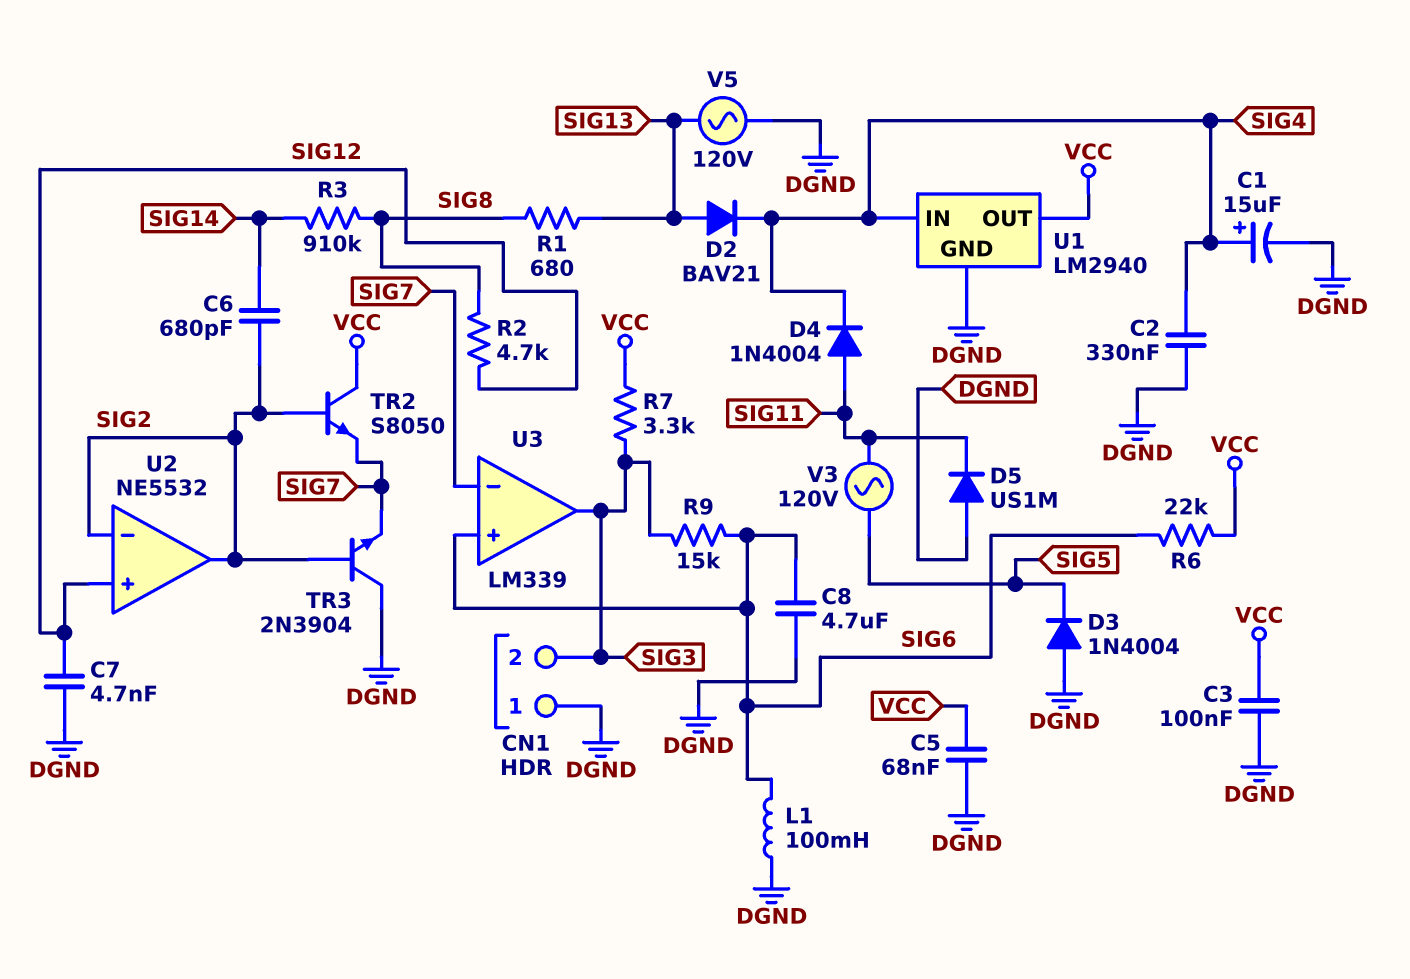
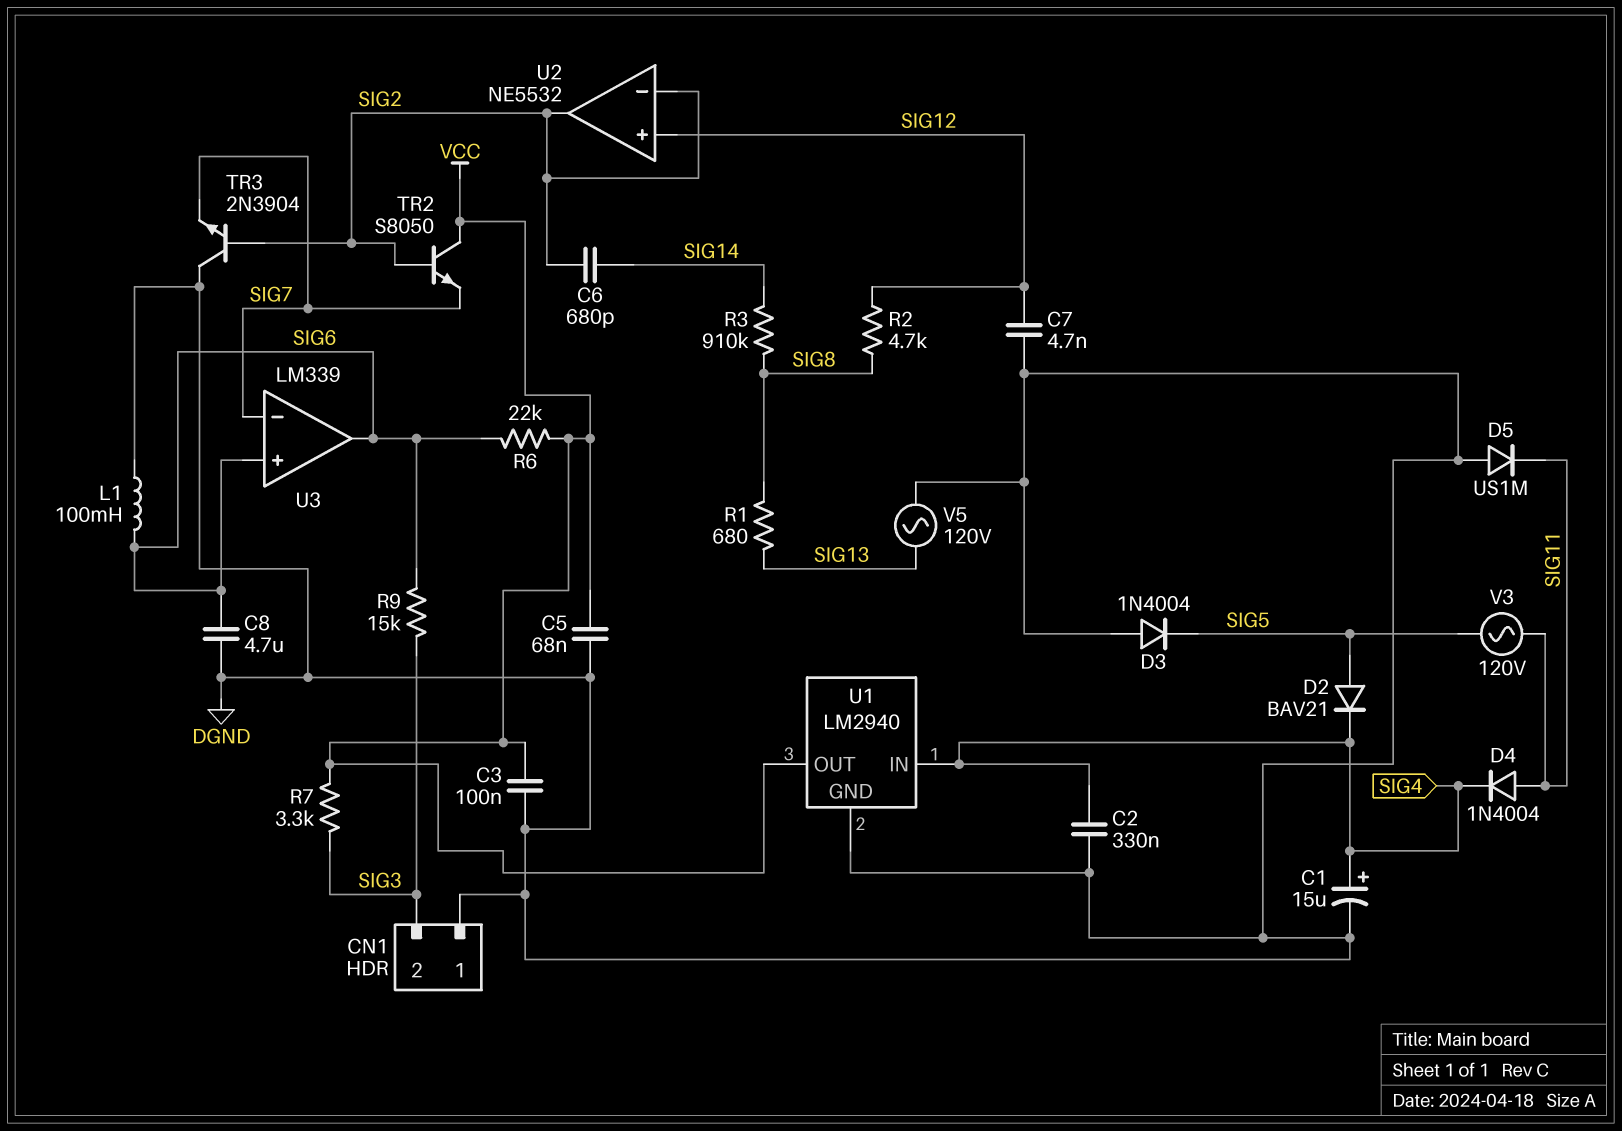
D2: diode BAV21 (A SIG13, K SIG4) -> diode BAV21 (A SIG5, K SIG4)
U3 pin out: SIG3 -> SIG6

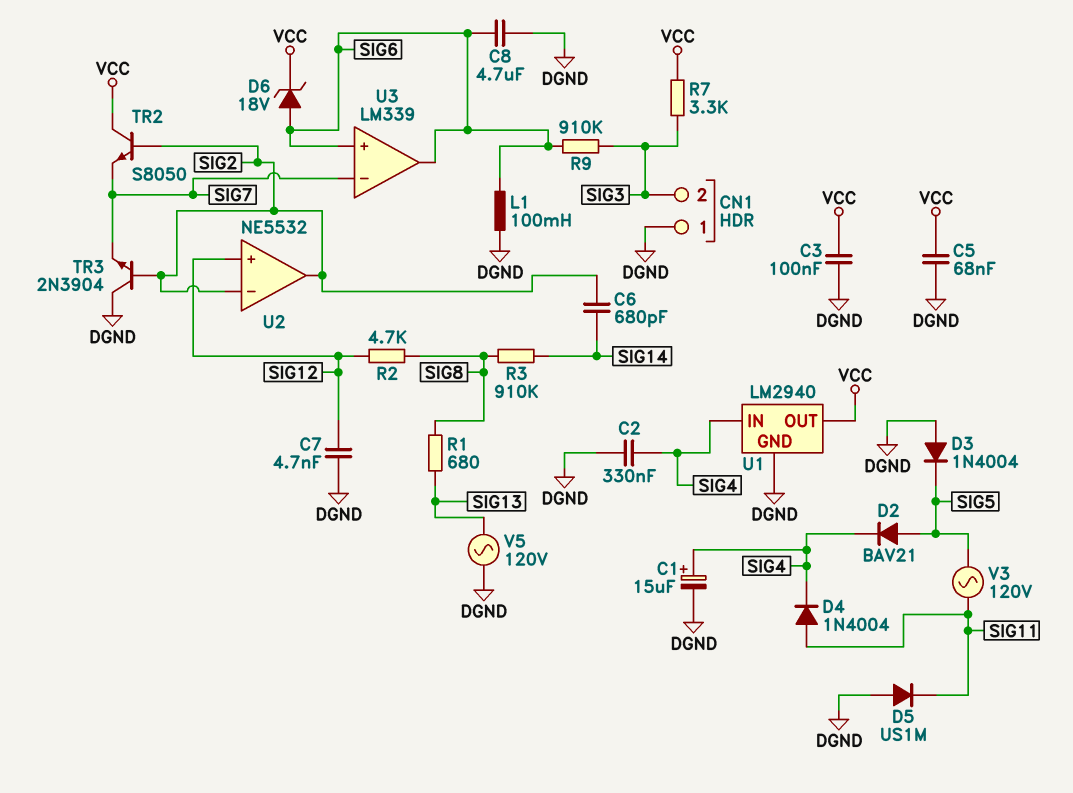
D6: none -> zener 18V (A SIG6, K VCC)
R6: 22k (SIG6, VCC) -> none
R9: 15k (SIG3, SIG6) -> 910k (SIG3, SIG6)

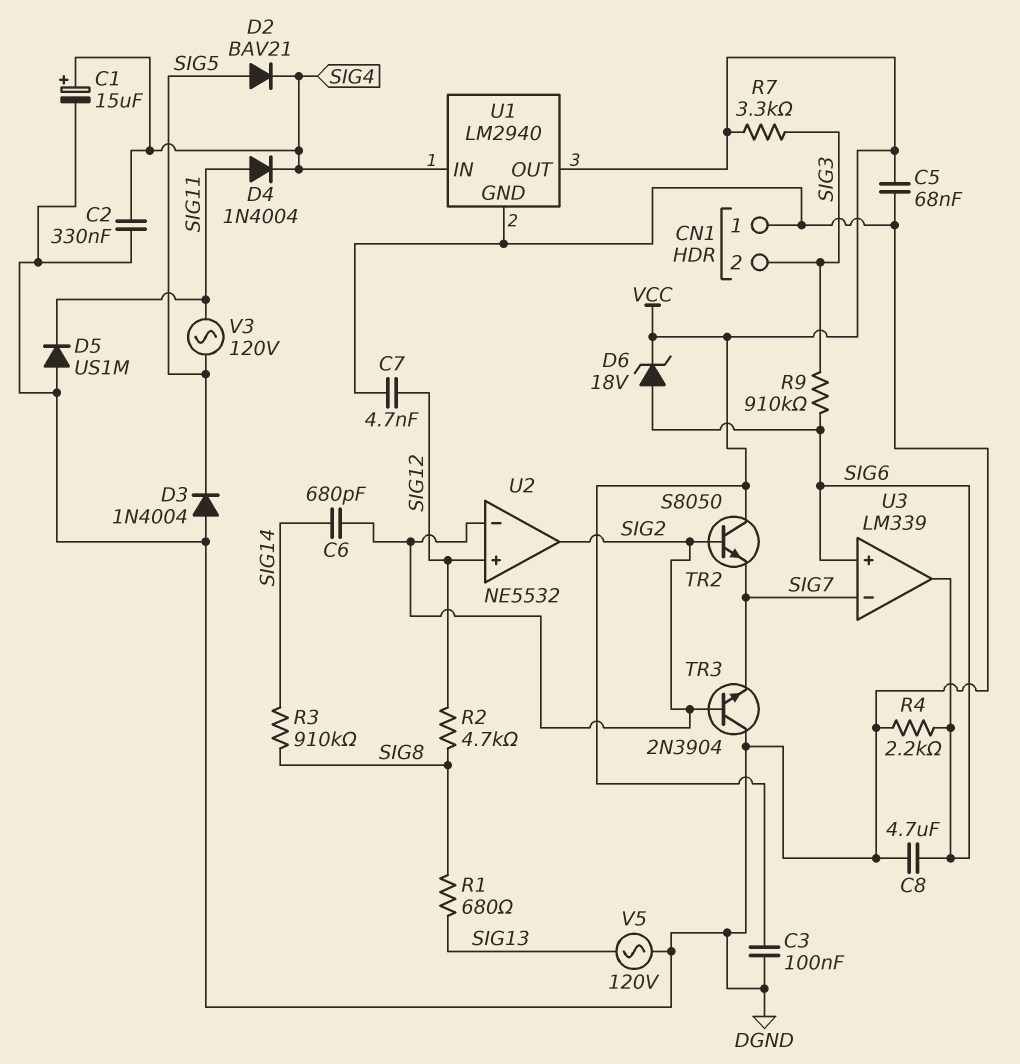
L1: 100mH (DGND, SIG6) -> none
R4: none -> 2.2k (DGND, SIG6)

